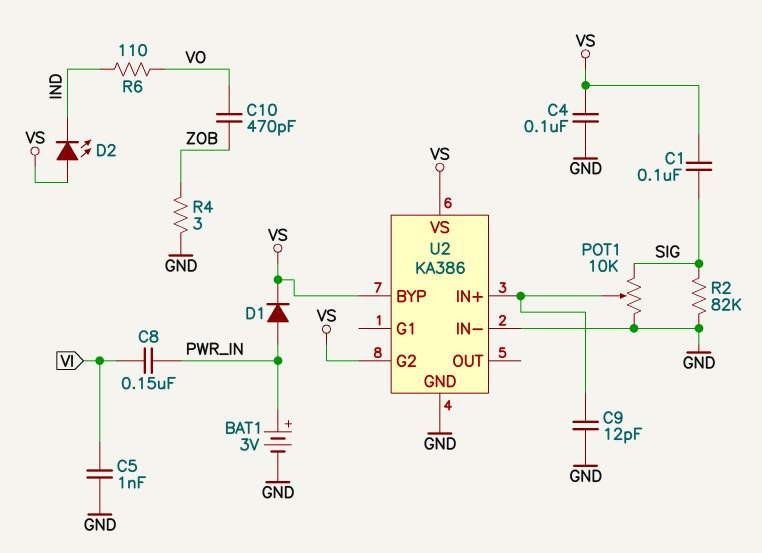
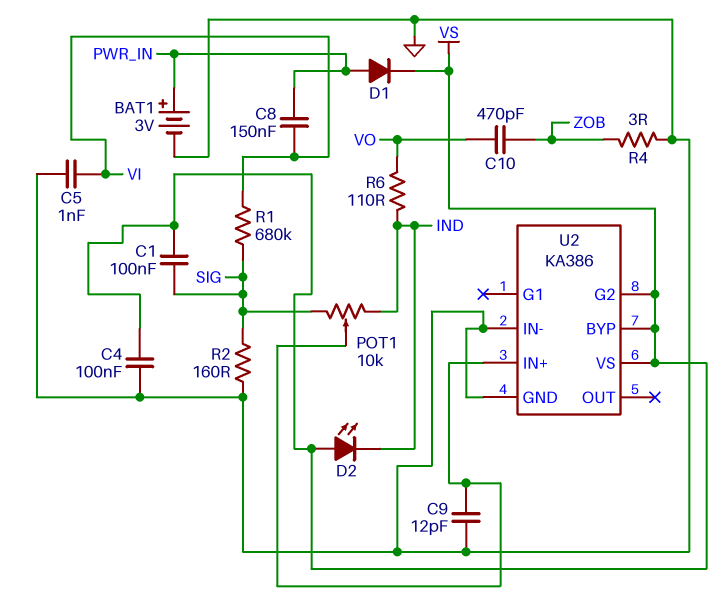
POT1: 10k (GND, SIG, wiper U2/IN+) -> 10k (IND, SIG, wiper U2/IN+)
R1: none -> 680k (SIG, VI)
R2: 82k (GND, SIG) -> 160 (GND, SIG)

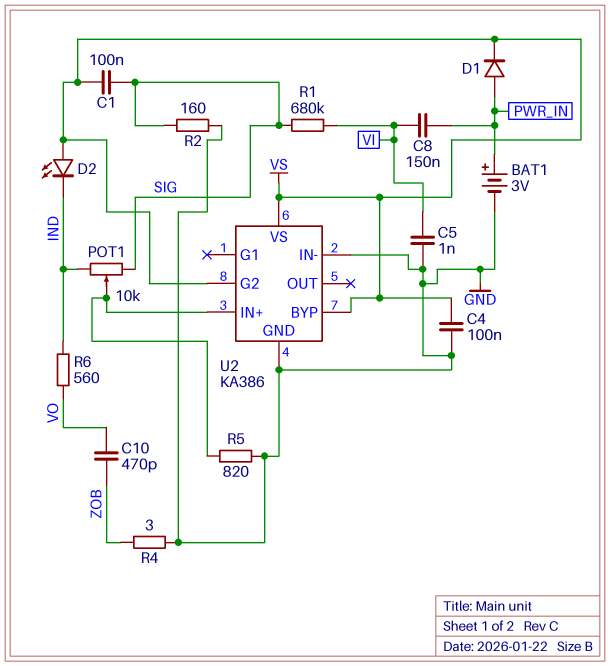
C9: 12pF (GND, U2/IN+) -> none
R5: none -> 820 (GND, U2/IN+)
R6: 110 (IND, VO) -> 560 (IND, VO)

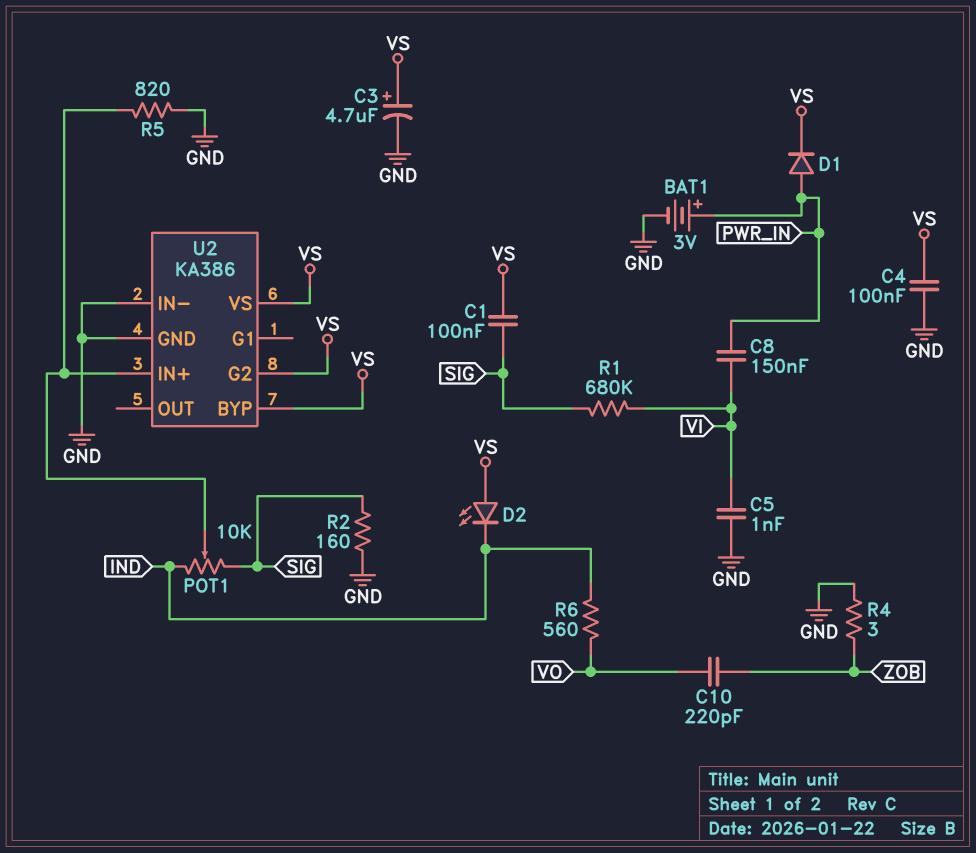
C3: none -> 4.7uF (plus VS, minus GND)
C10: 470pF (VO, ZOB) -> 220pF (VO, ZOB)

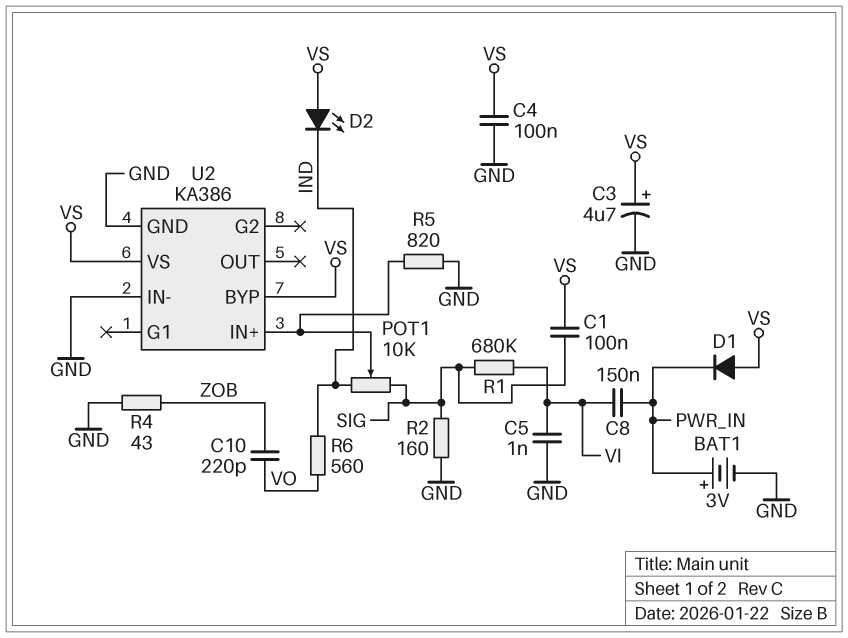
D1: diode (A PWR_IN, K VS) -> diode (A VS, K PWR_IN)
R4: 3 (GND, ZOB) -> 43 (GND, ZOB)
U2 pin G2: VS -> none

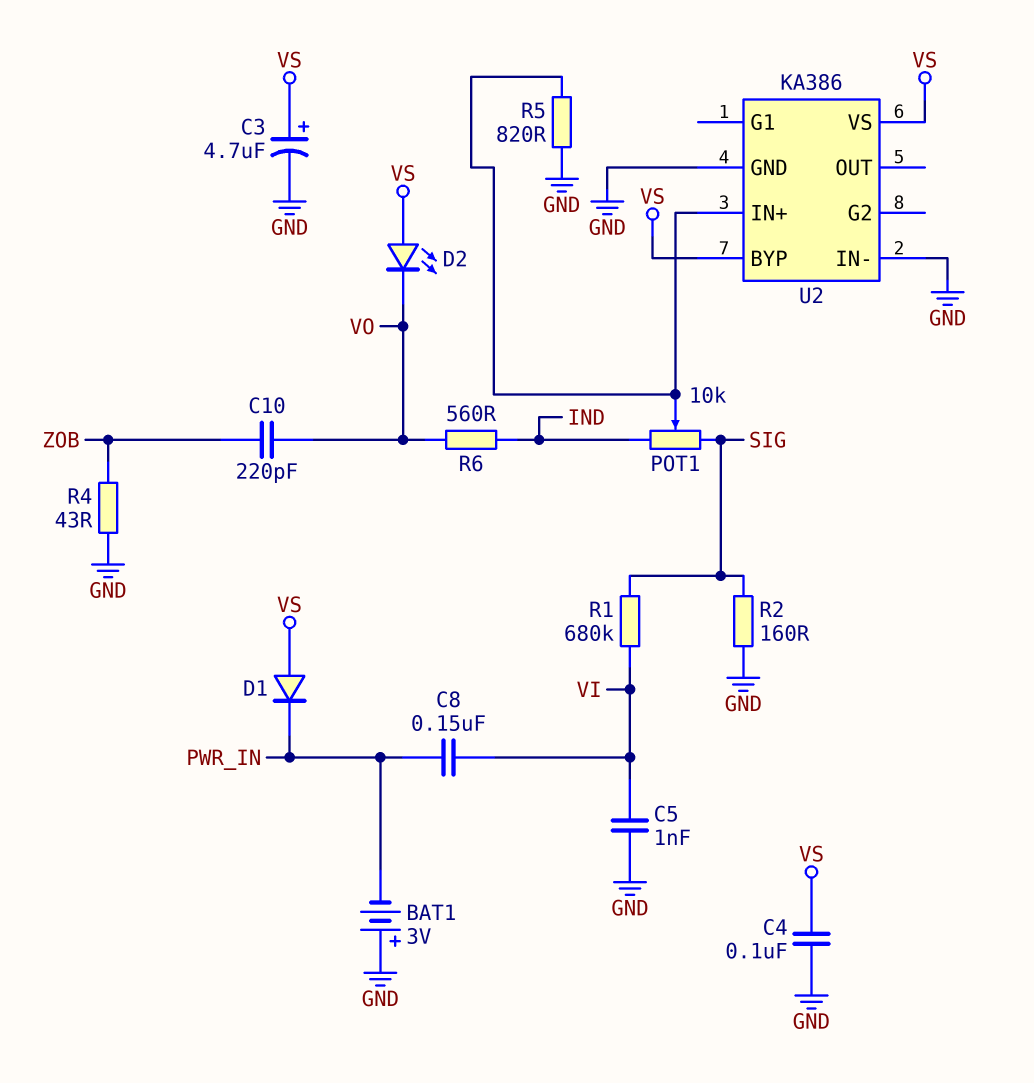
BAT1: 3V (plus PWR_IN, minus GND) -> 3V (plus GND, minus PWR_IN)
C1: 100nF (SIG, VS) -> none
D2: LED (A VS, K IND) -> LED (A VS, K VO)

